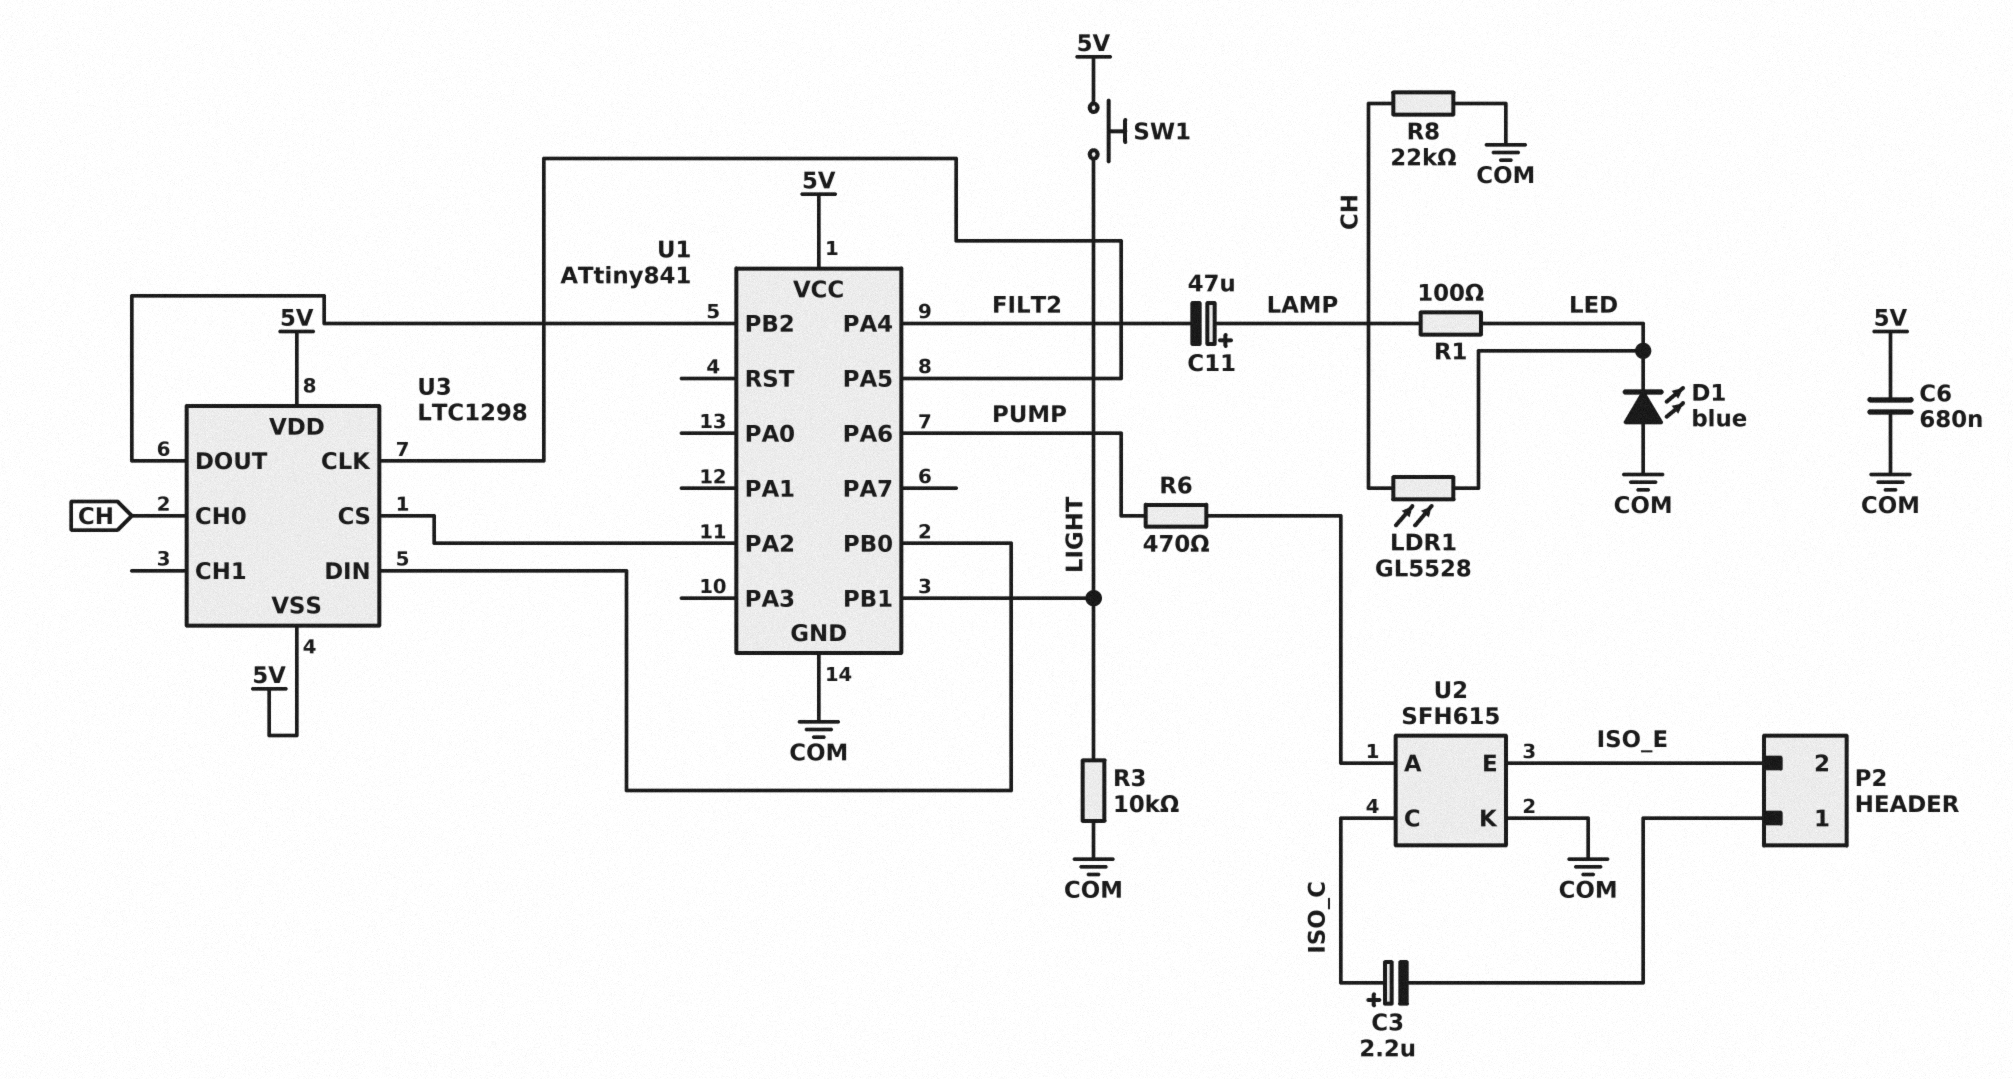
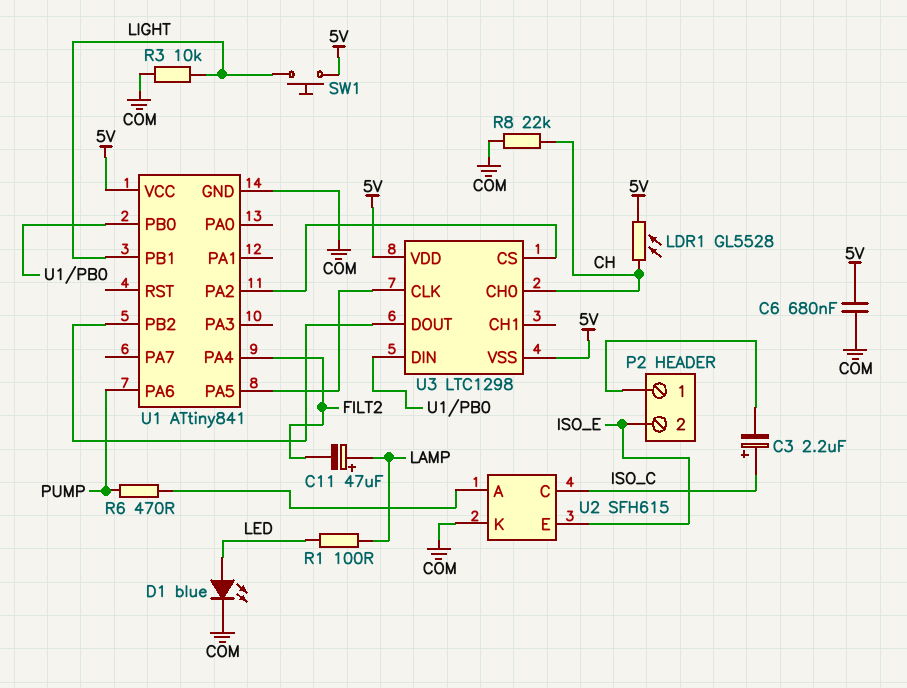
D1: LED blue (A COM, K LED) -> LED blue (A LED, K COM)
LDR1: GL5528 (CH, LED) -> GL5528 (5V, CH)

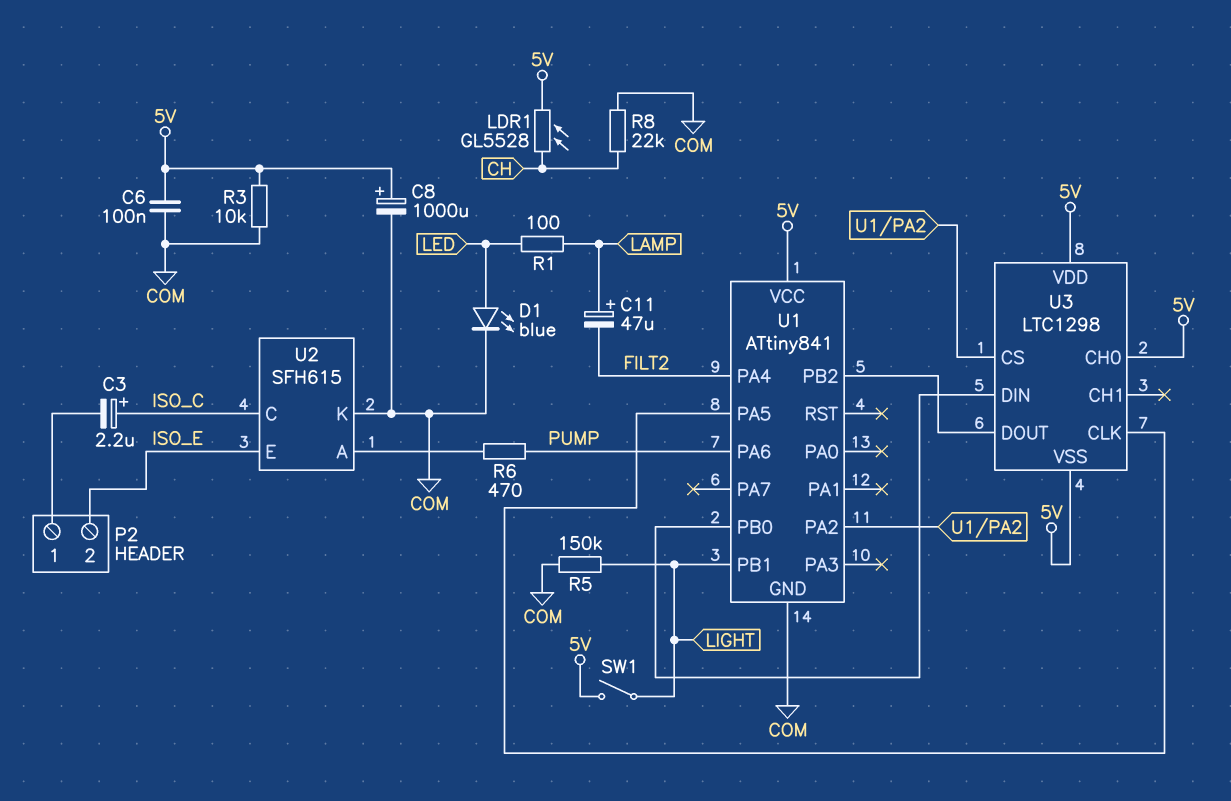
C6: 680nF (5V, COM) -> 100nF (5V, COM)
C8: none -> 1000uF (plus 5V, minus COM)
R3: 10k (COM, LIGHT) -> 10k (5V, COM)
R5: none -> 150k (COM, LIGHT)
SW1: button (5V, LIGHT) -> switch (5V, LIGHT)
U3 pin CH0: CH -> 5V

